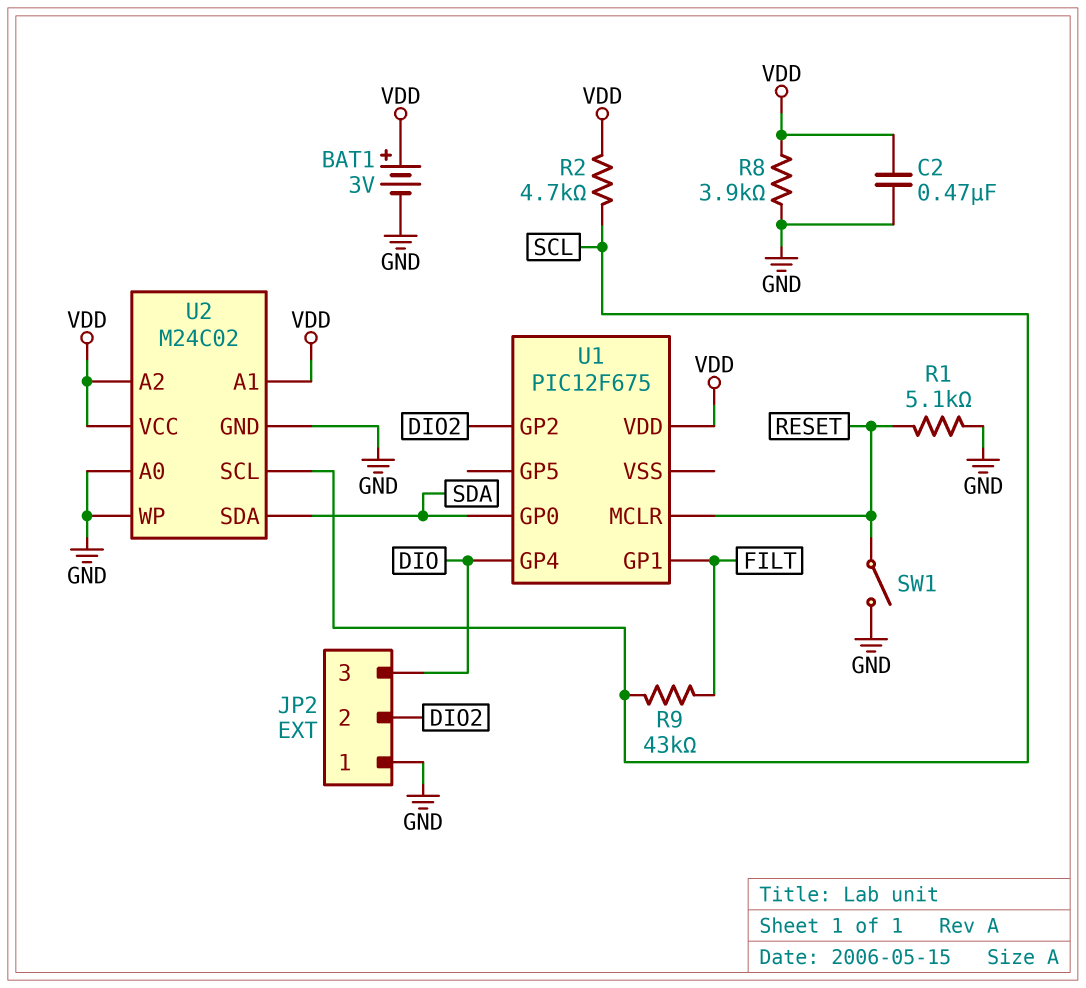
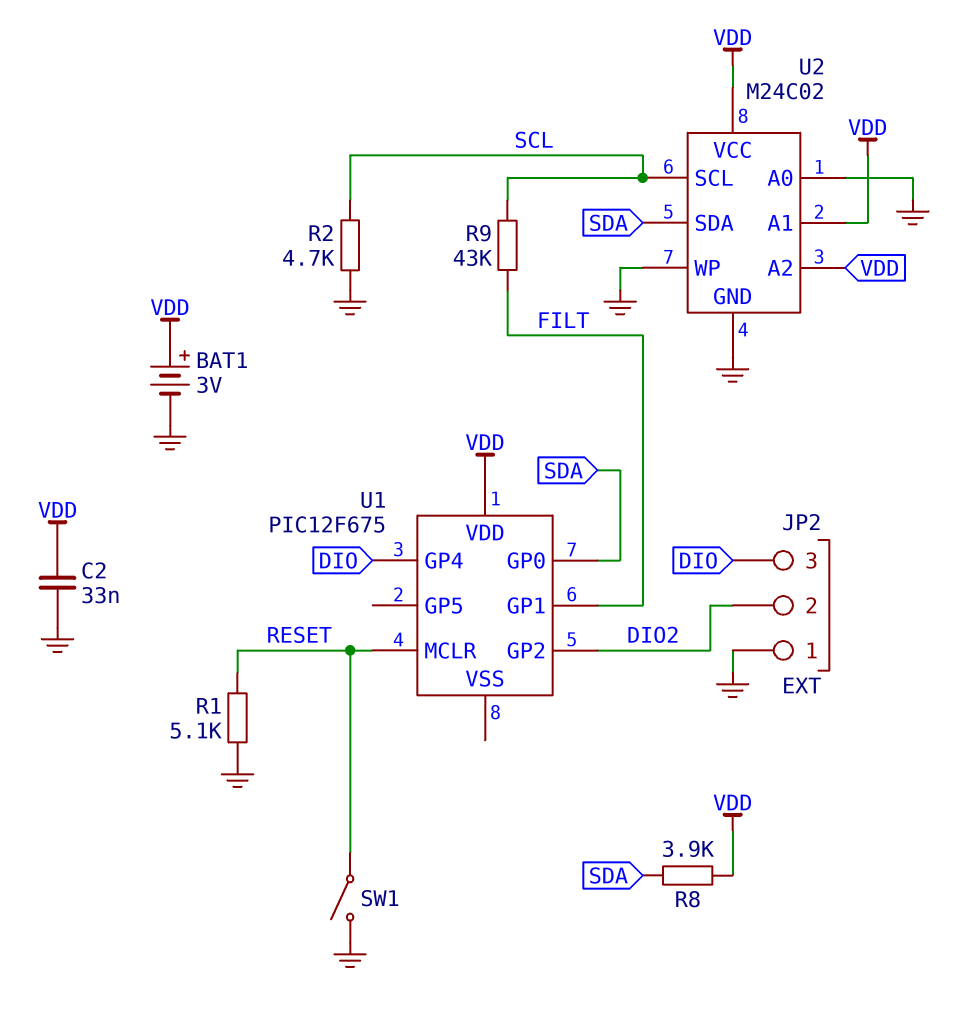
C2: 470nF (GND, VDD) -> 33nF (GND, VDD)
R2: 4.7k (SCL, VDD) -> 4.7k (GND, SCL)
R8: 3.9k (GND, VDD) -> 3.9k (SDA, VDD)

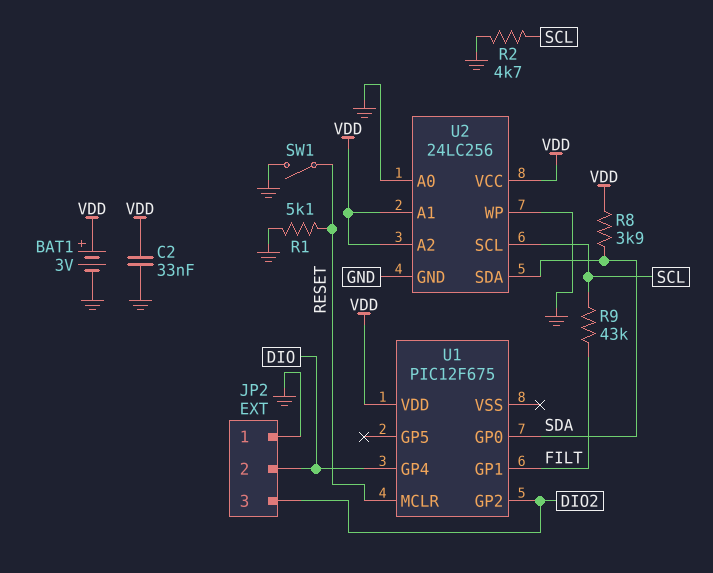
JP2 pin 2: DIO2 -> DIO
JP2 pin 3: DIO -> DIO2
U2: M24C02 -> 24LC256

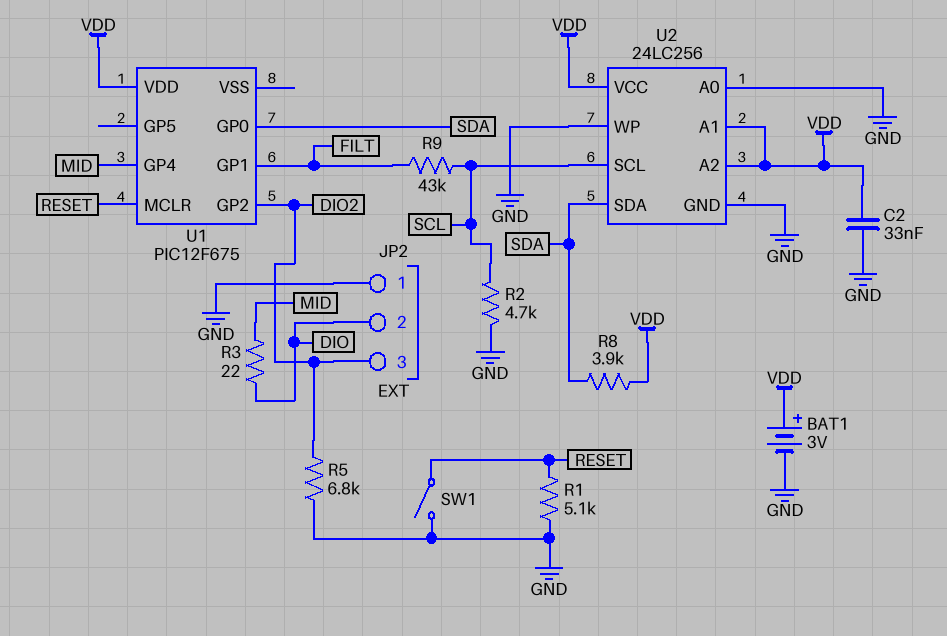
R3: none -> 22 (DIO, MID)
R5: none -> 6.8k (DIO2, GND)
U1 pin GP4: DIO -> MID

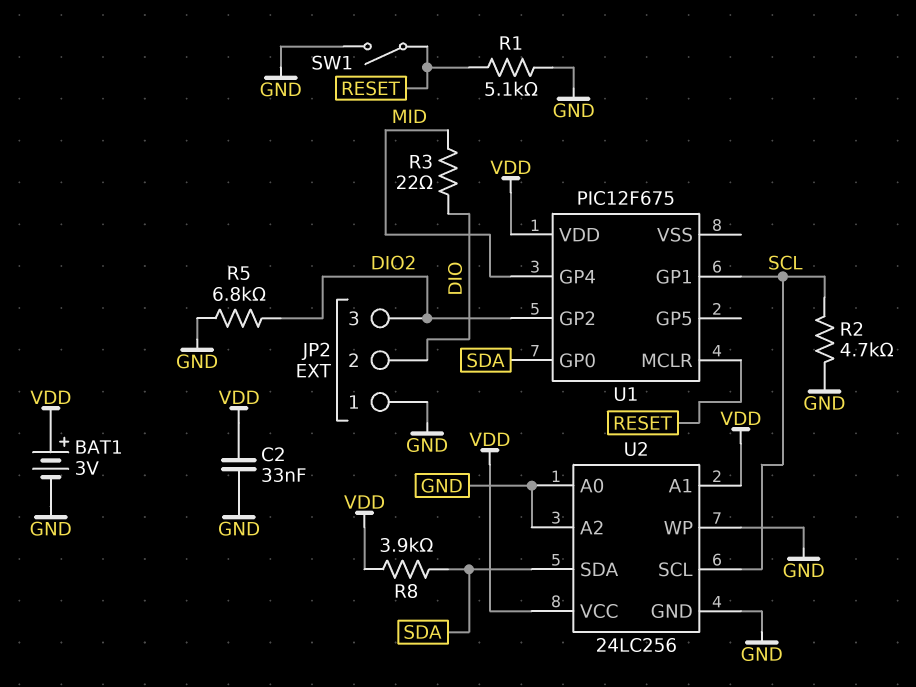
R9: 43k (FILT, SCL) -> none
U1 pin GP1: FILT -> SCL
U2 pin A2: VDD -> GND

